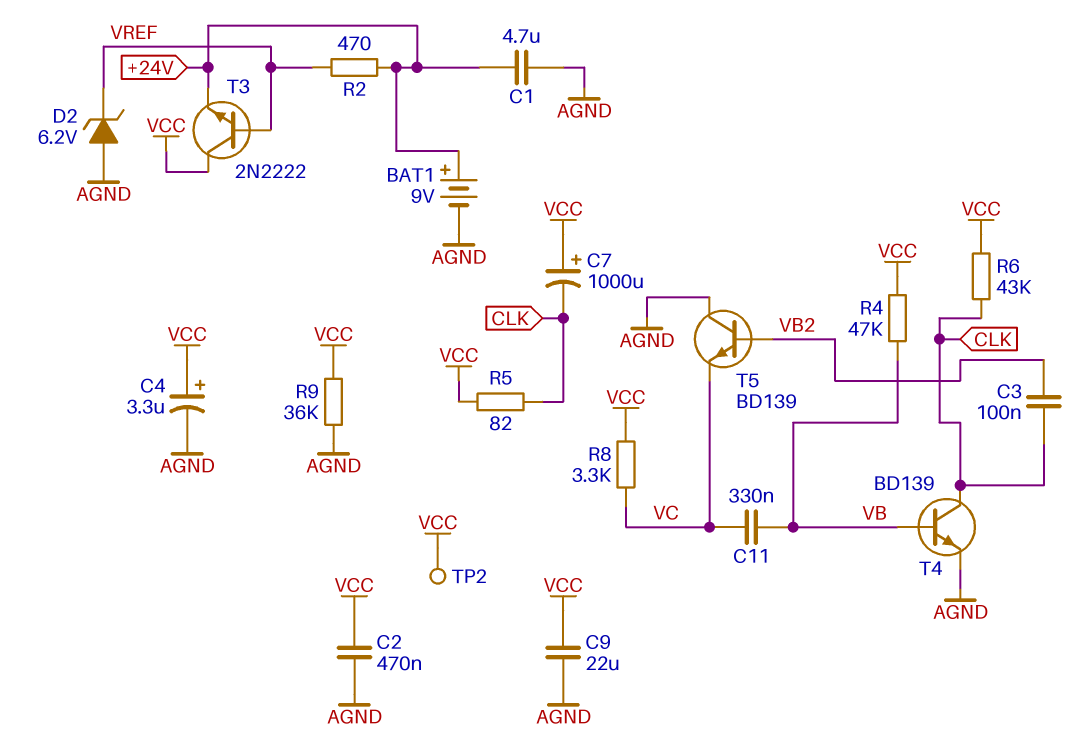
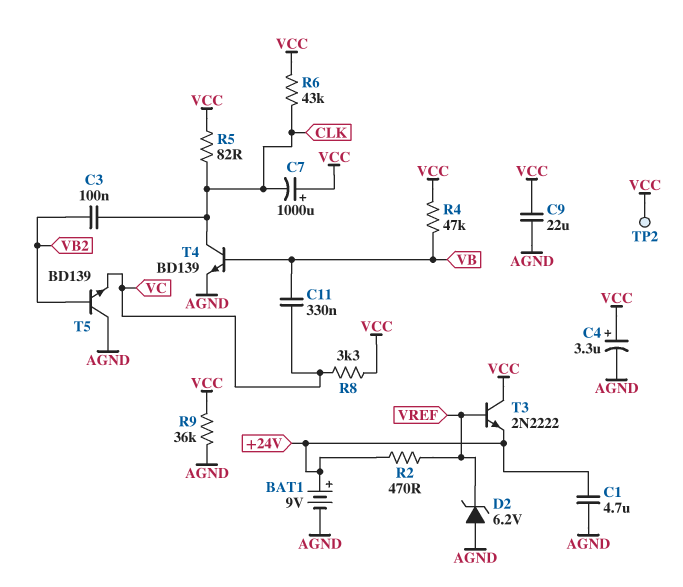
C2: 470nF (AGND, VCC) -> none

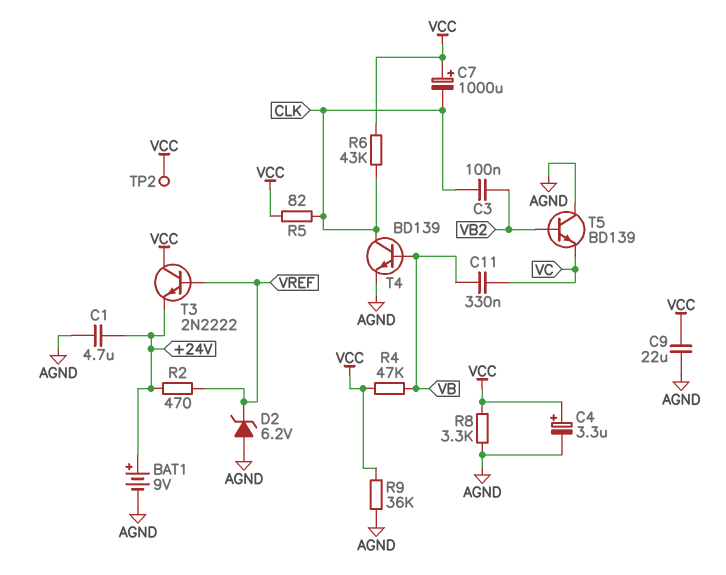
R8: 3.3k (VC, VCC) -> 3.3k (AGND, VCC)

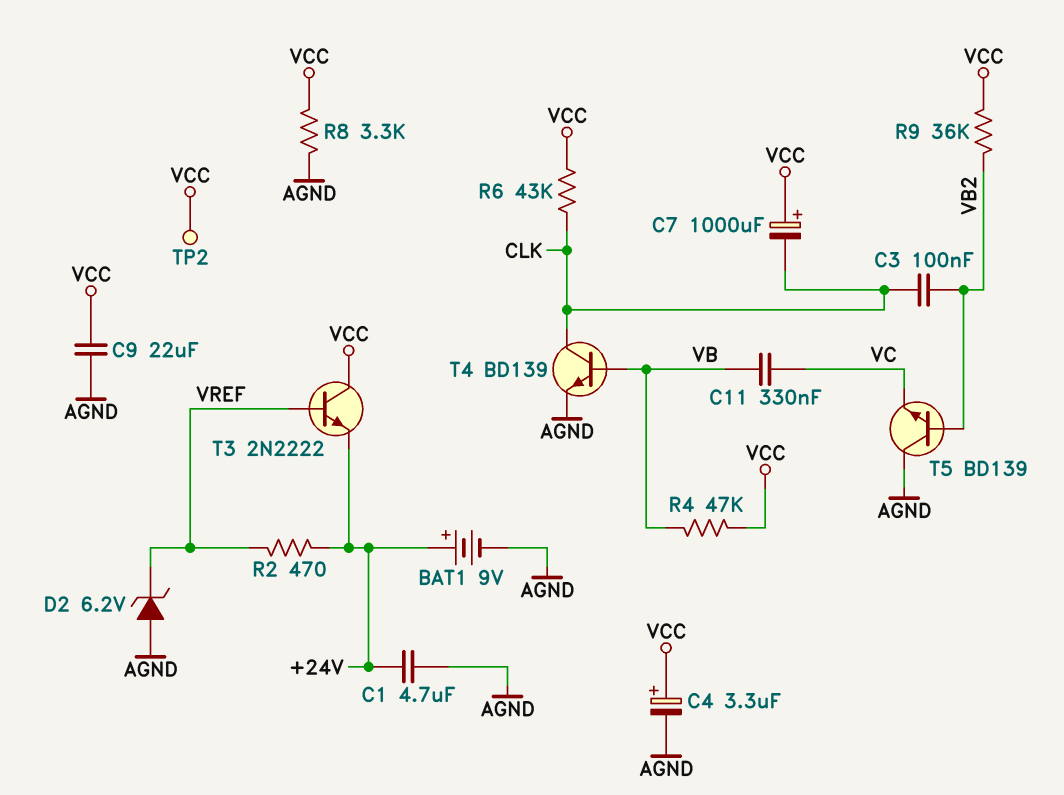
R5: 82 (CLK, VCC) -> none
R9: 36k (AGND, VCC) -> 36k (VB2, VCC)

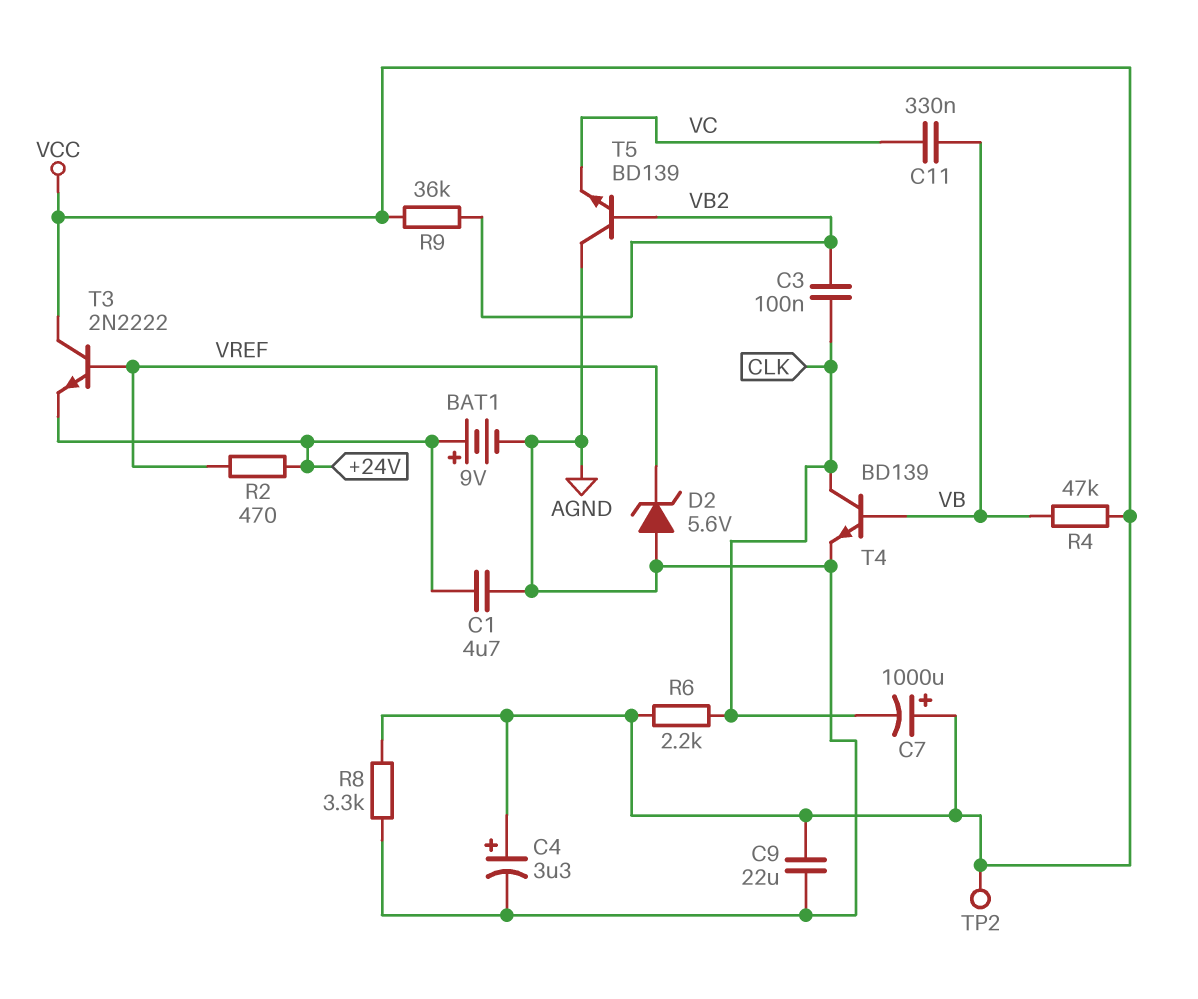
D2: zener 6.2V (A AGND, K VREF) -> zener 5.6V (A AGND, K VREF)
R6: 43k (CLK, VCC) -> 2.2k (CLK, VCC)

